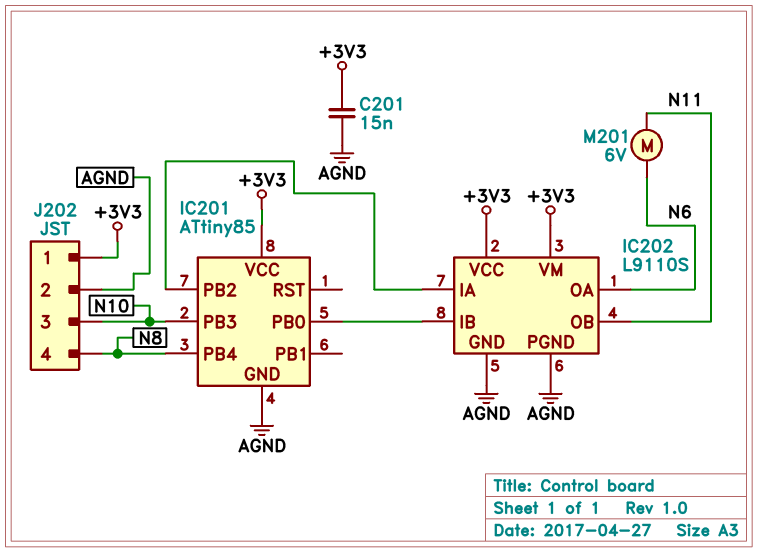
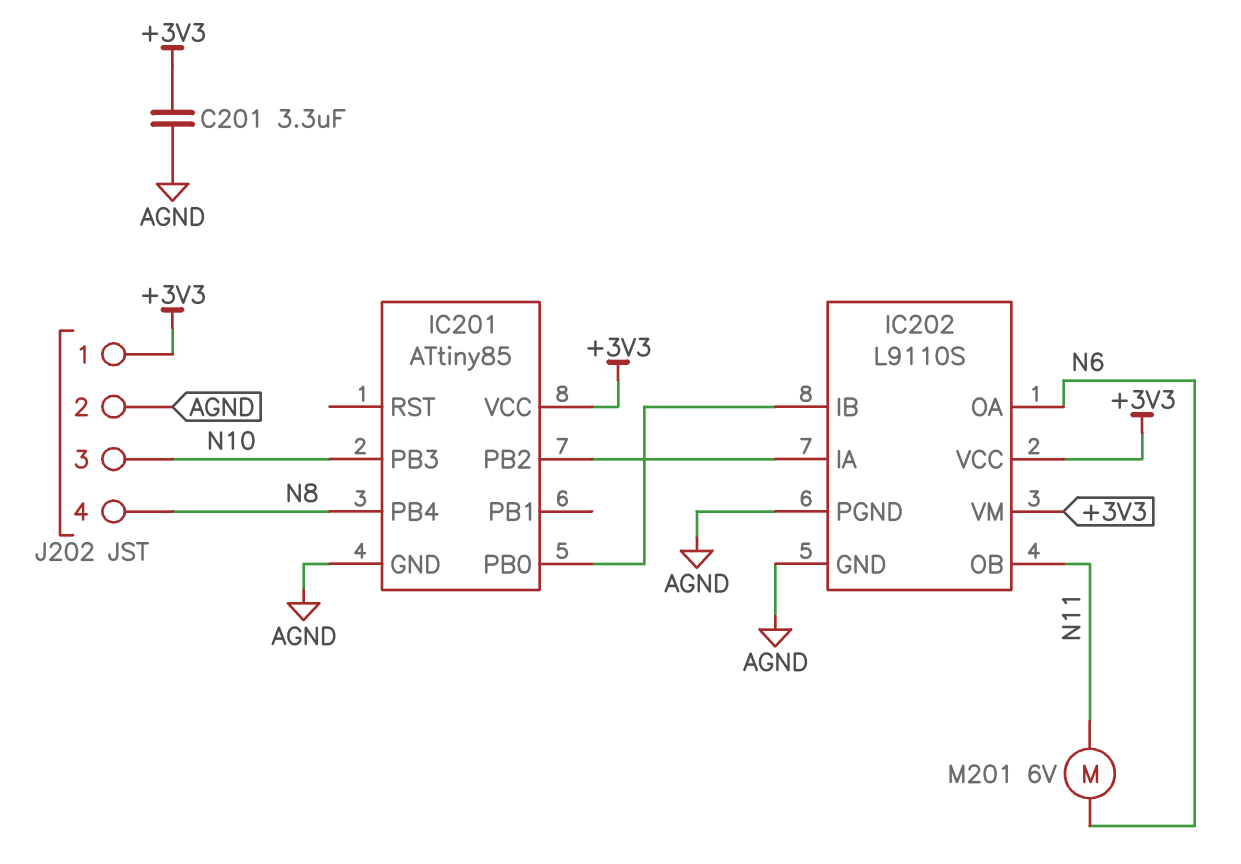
C201: 15nF (+3V3, AGND) -> 3.3uF (+3V3, AGND)

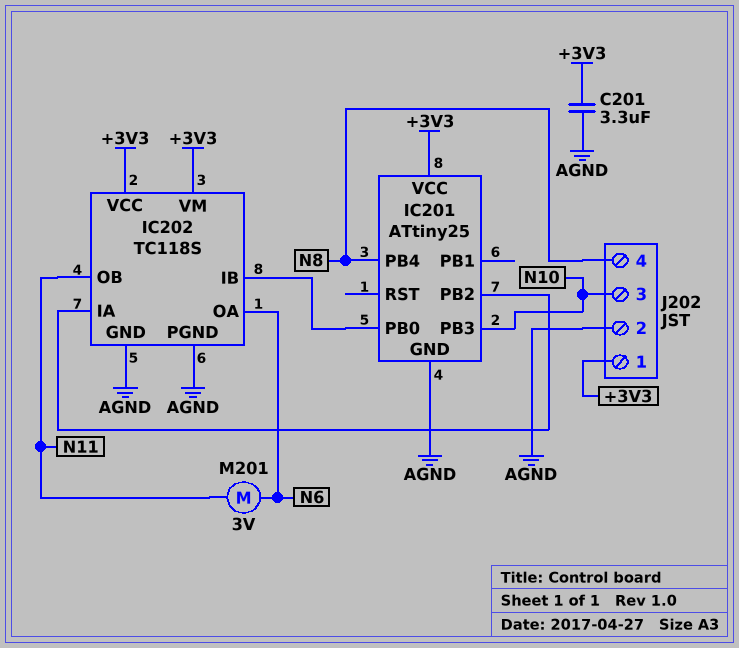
IC201: ATtiny85 -> ATtiny25
IC202: L9110S -> TC118S
M201: motor 6V (N6, N11) -> motor 3V (N6, N11)

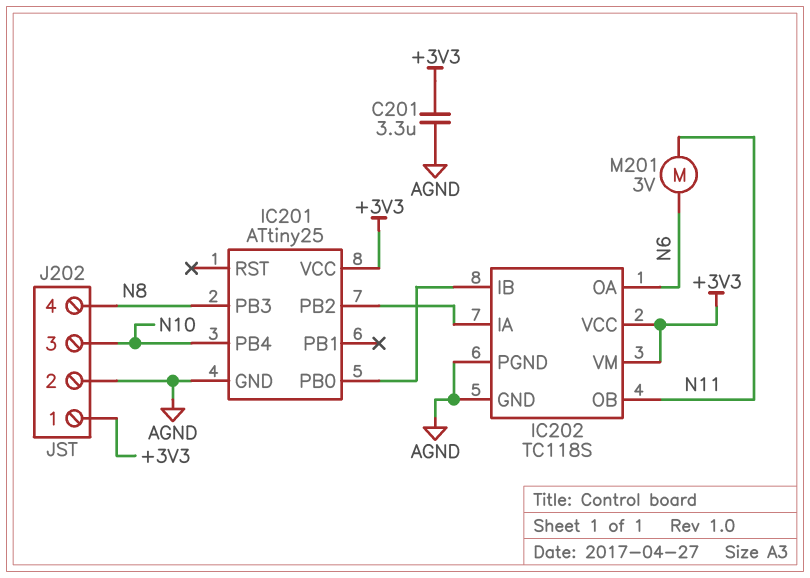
IC201 pin PB3: N10 -> N8
IC201 pin PB4: N8 -> N10

